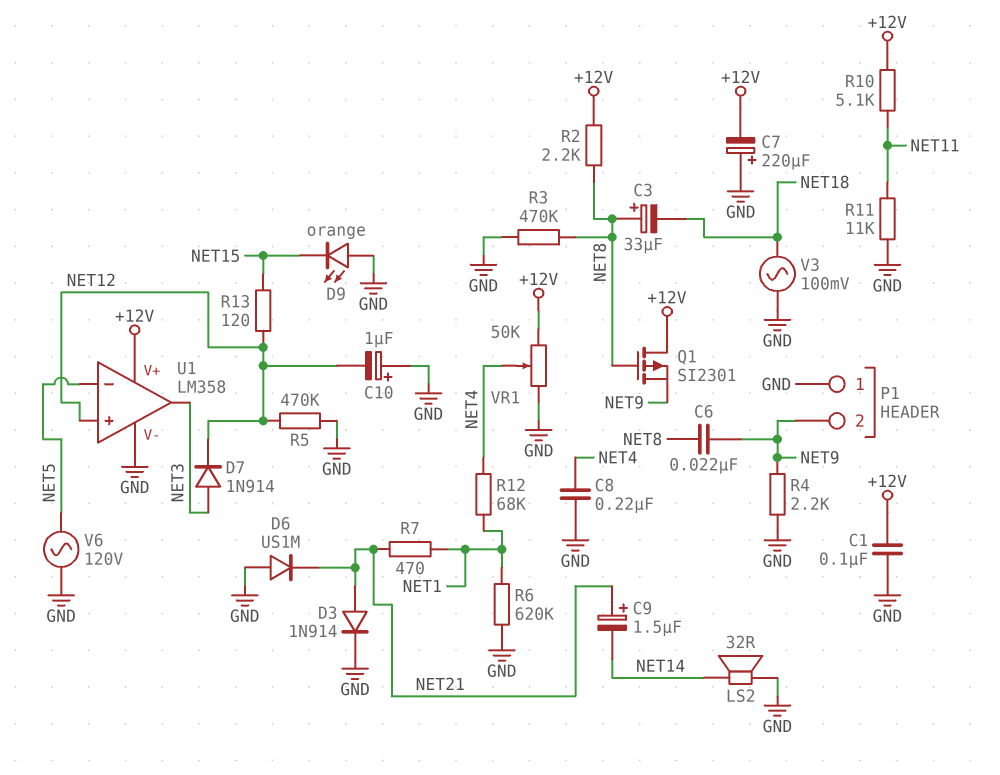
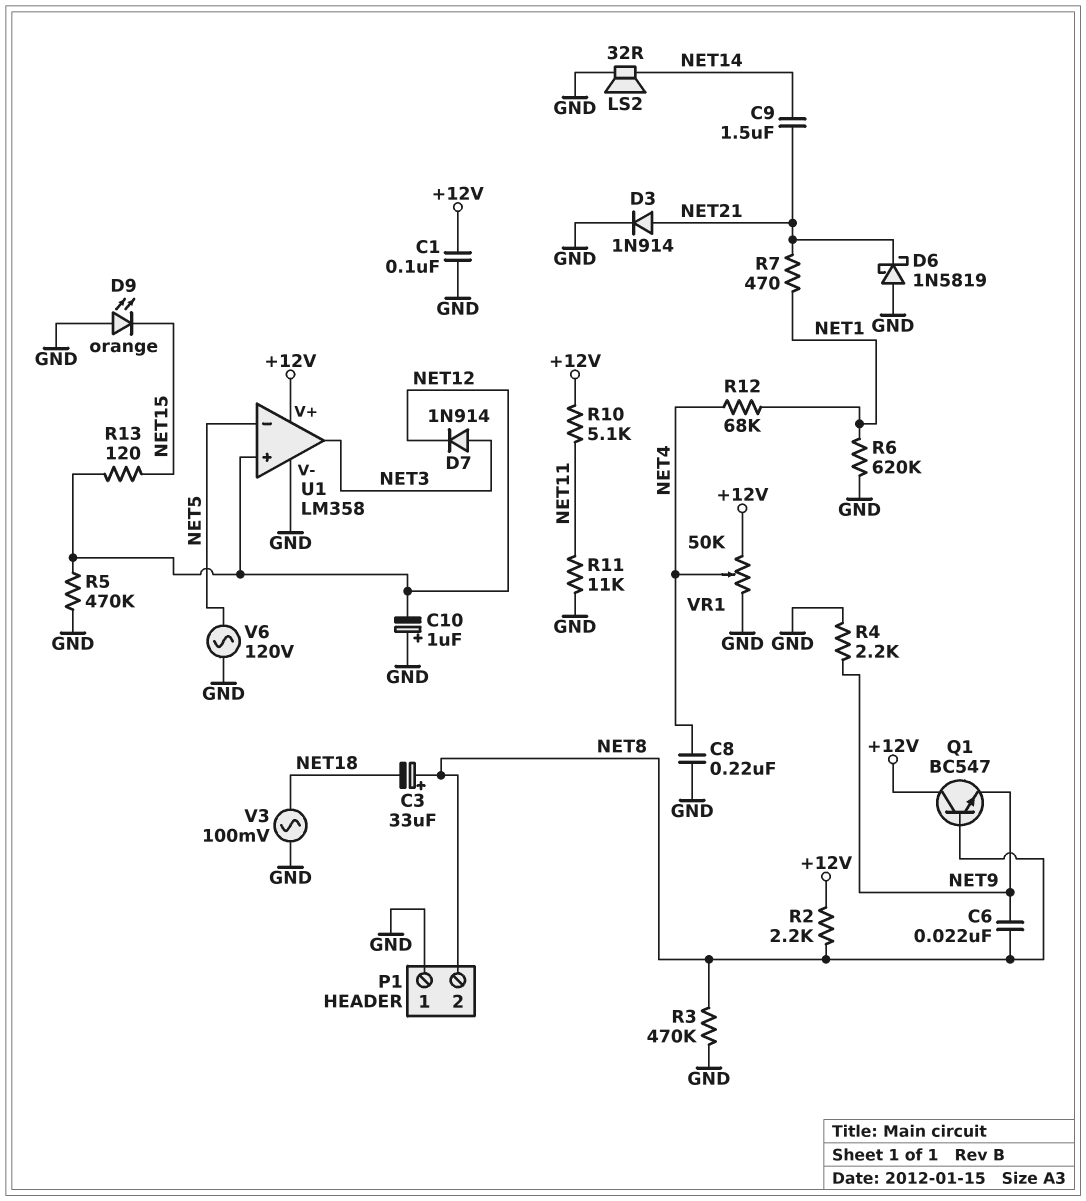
C7: 220uF (plus GND, minus +12V) -> none
C9: 1.5uF (plus NET21, minus NET14) -> 1.5uF (NET14, NET21)
D6: diode US1M (A GND, K NET21) -> schottky 1N5819 (A GND, K NET21)
P1 pin 2: NET9 -> NET8
Q1: PMOS SI2301 (G NET8, D +12V, S NET9) -> NPN BC547 (B NET8, C +12V, E NET9)

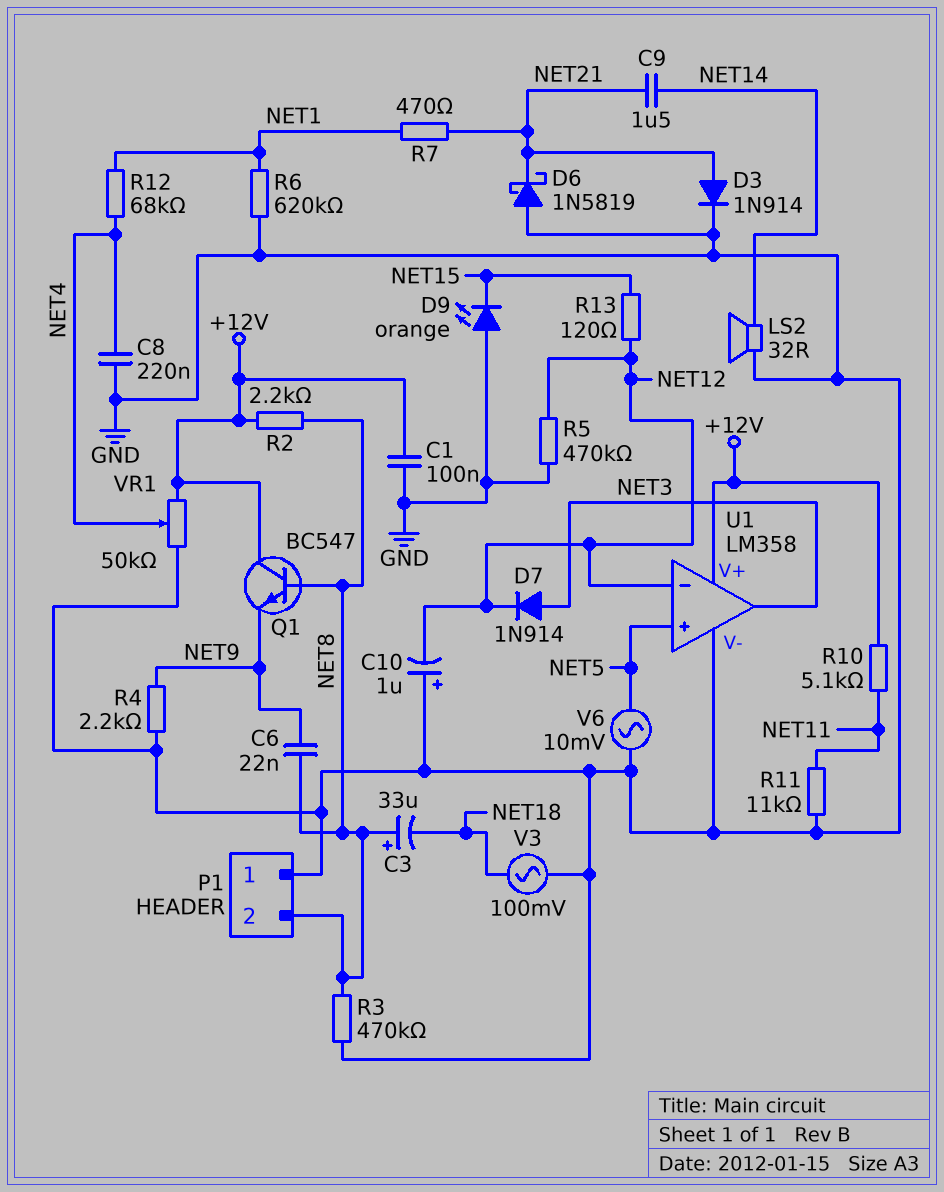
U1 pin in+: NET12 -> NET5
U1 pin in-: NET5 -> NET12
V6: AC 120V (GND, NET5) -> AC 10mV (GND, NET5)

